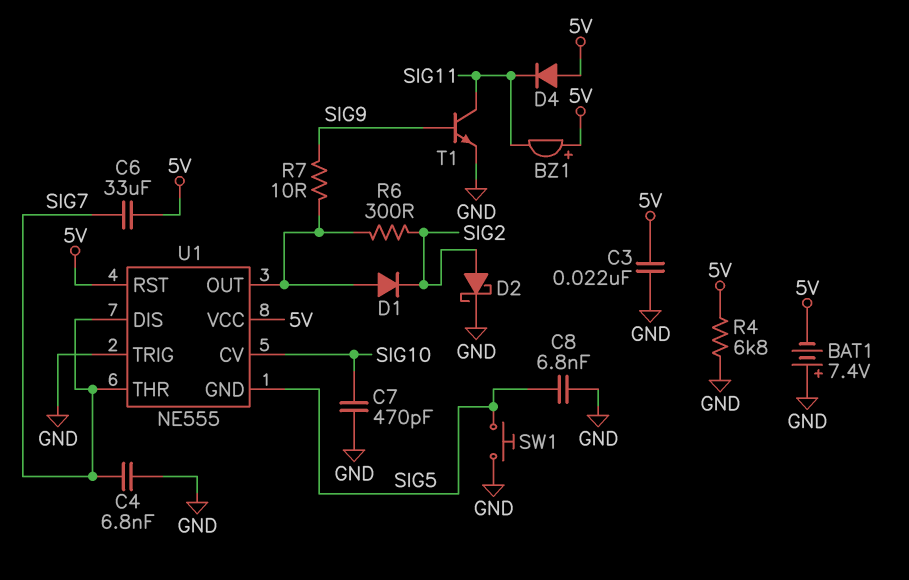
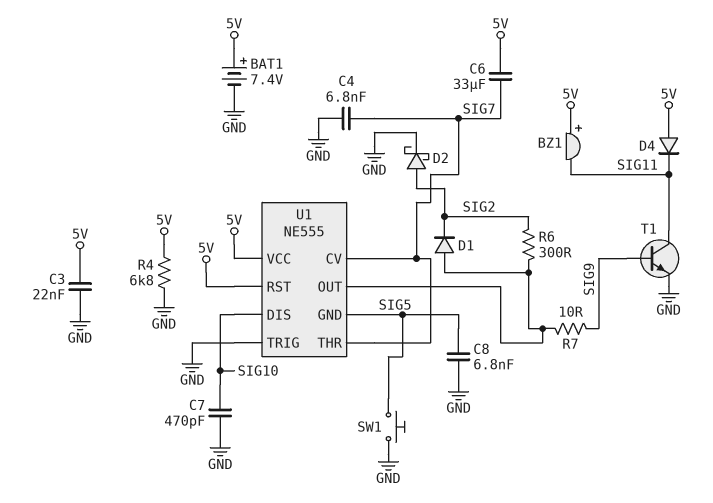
BAT1: 7.4V (plus GND, minus 5V) -> 7.4V (plus 5V, minus GND)
U1 pin CV: SIG10 -> SIG7
U1 pin DIS: SIG7 -> SIG10

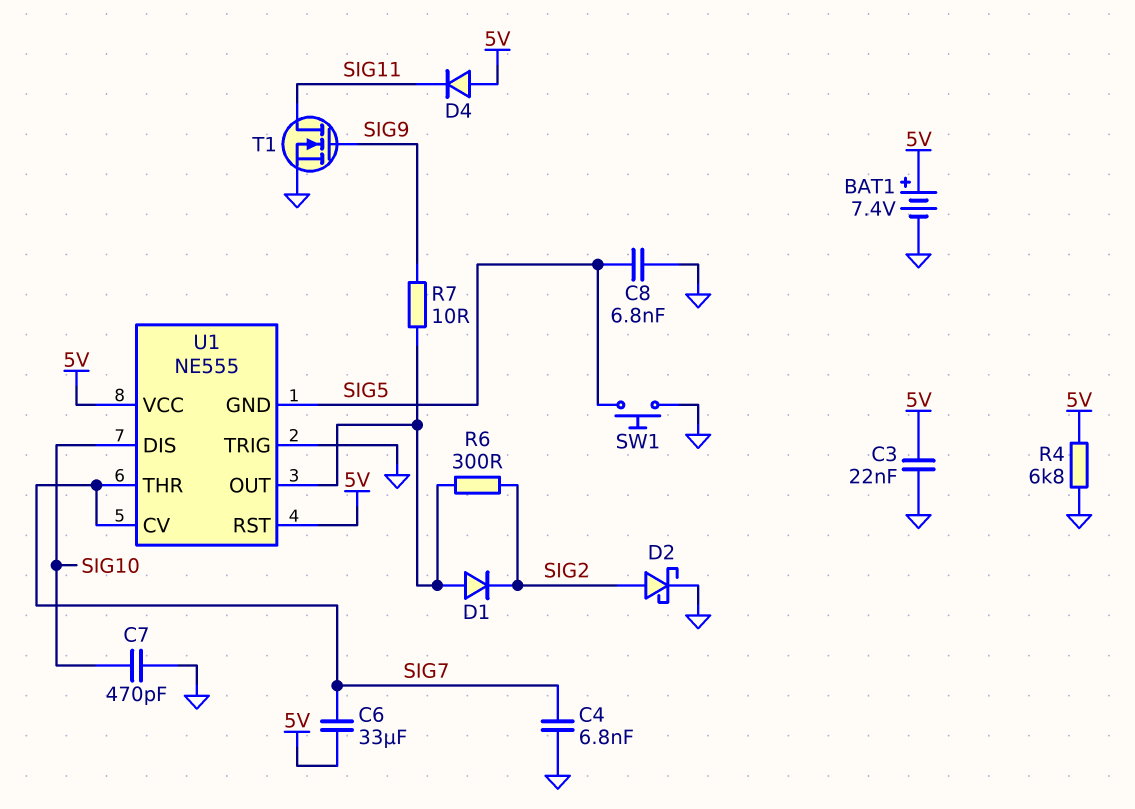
BZ1: buzzer (plus 5V, minus SIG11) -> none
T1: NPN (B SIG9, C SIG11, E GND) -> NMOS (G SIG9, D SIG11, S GND)

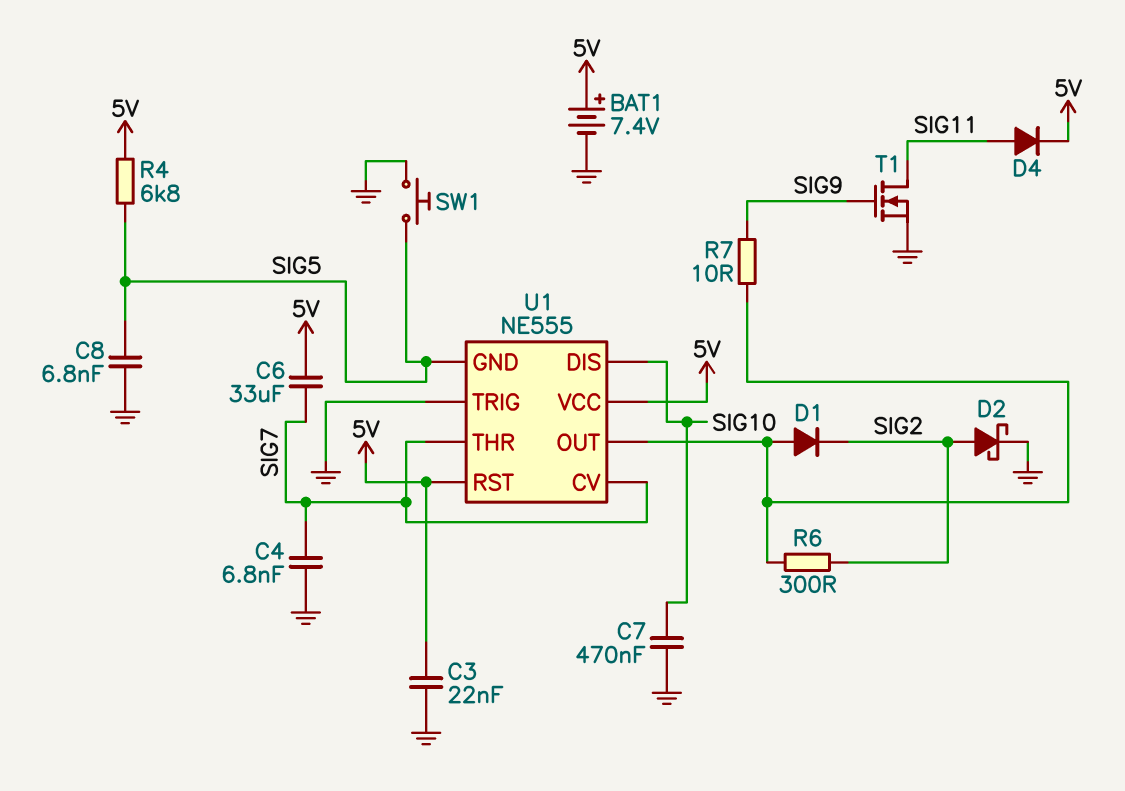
C7: 470pF (GND, SIG10) -> 470nF (GND, SIG10)
D4: diode (A 5V, K SIG11) -> diode (A SIG11, K 5V)
R4: 6.8k (5V, GND) -> 6.8k (5V, SIG5)

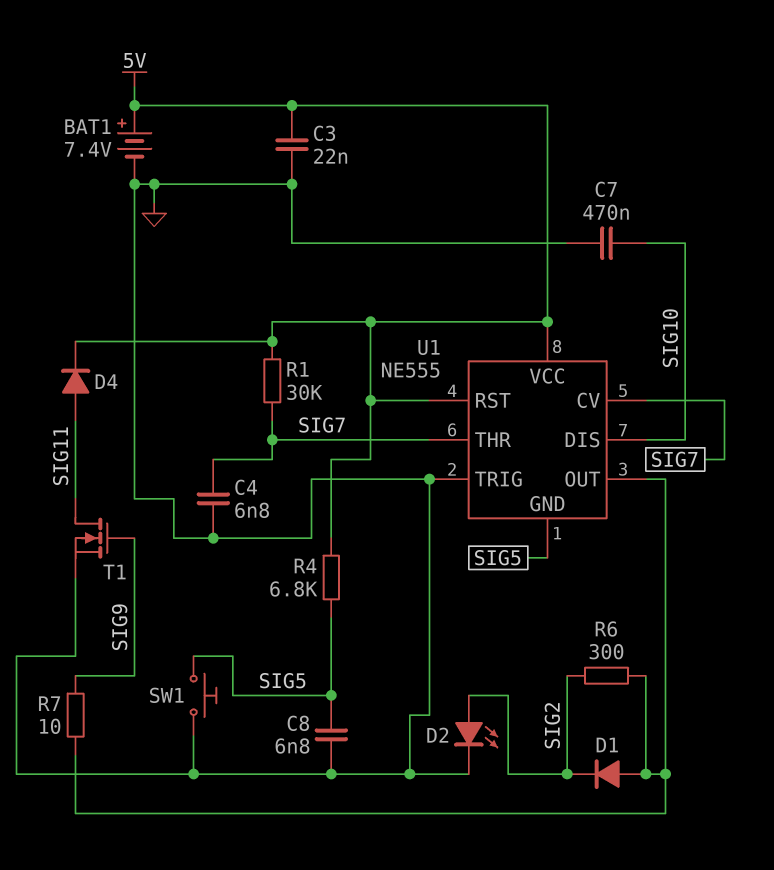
C6: 33uF (5V, SIG7) -> none
D2: schottky (A SIG2, K GND) -> LED (A SIG2, K GND)
R1: none -> 30k (5V, SIG7)

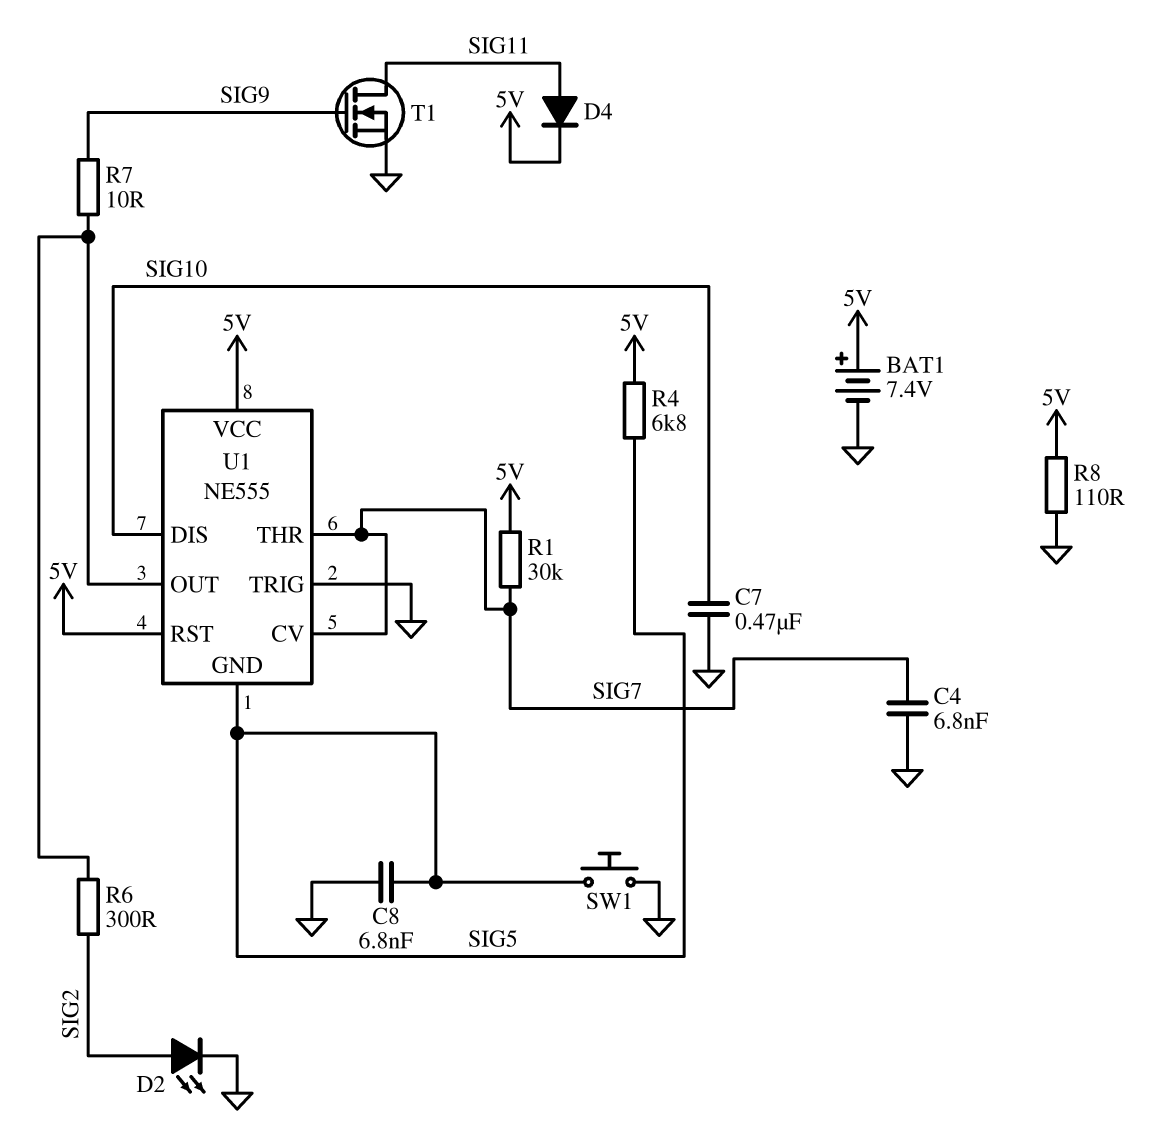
C3: 22nF (5V, GND) -> none
D1: diode (A U1/OUT, K SIG2) -> none
R8: none -> 110 (5V, GND)

